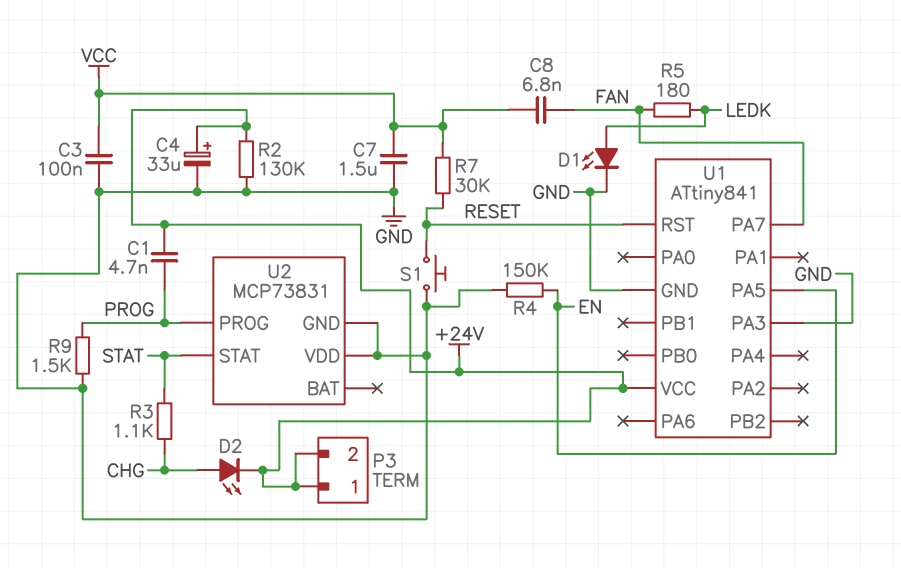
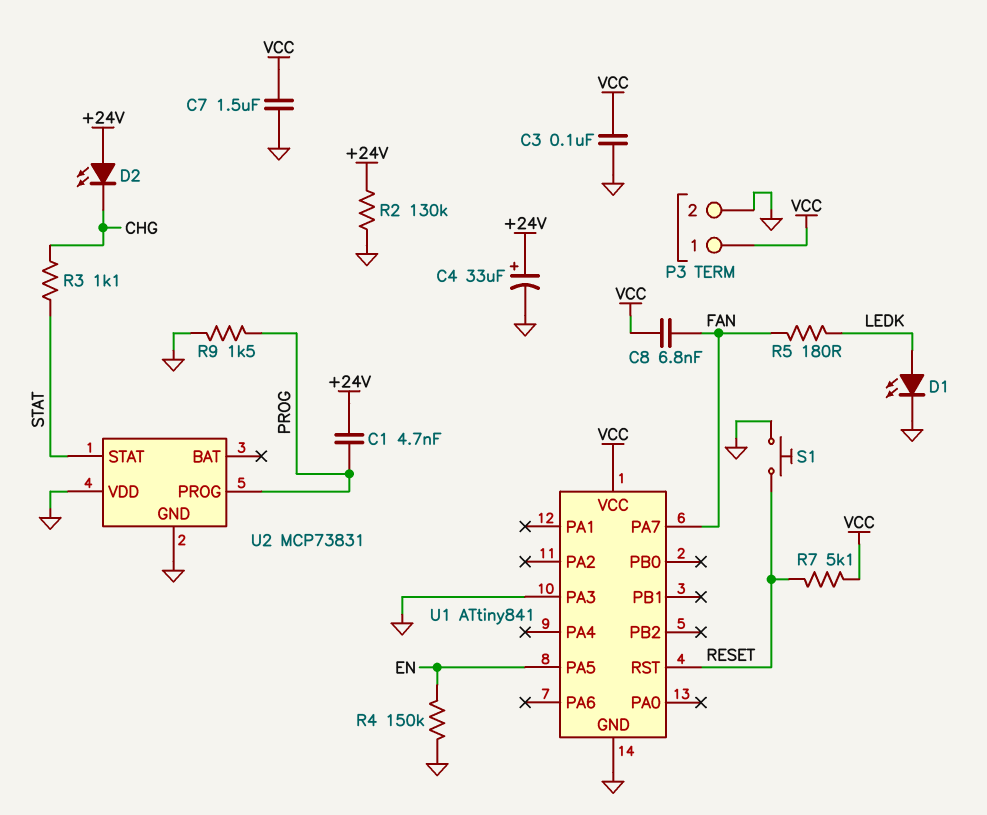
D2: LED (A CHG, K +24V) -> LED (A +24V, K CHG)
P3 pin 1: +24V -> VCC
P3 pin 2: +24V -> GND
R7: 30k (RESET, VCC) -> 5.1k (RESET, VCC)
U1 pin VCC: +24V -> VCC

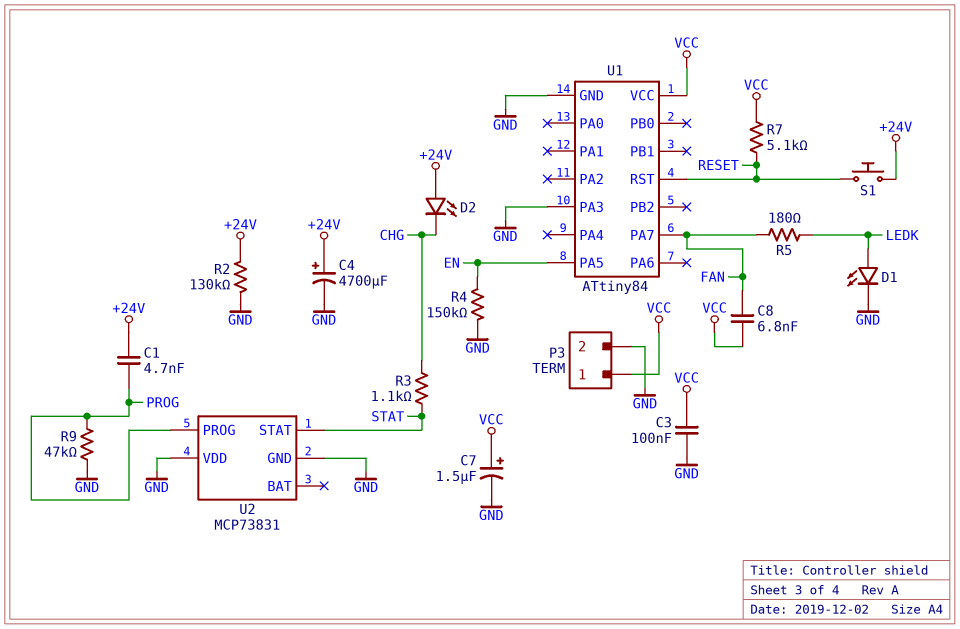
C4: 33uF (plus +24V, minus GND) -> 4700uF (plus +24V, minus GND)
C7: 1.5uF (GND, VCC) -> 1.5uF (plus VCC, minus GND)
R9: 1.5k (GND, PROG) -> 47k (GND, PROG)
S1: button (GND, RESET) -> button (+24V, RESET)
U1: ATtiny841 -> ATtiny84

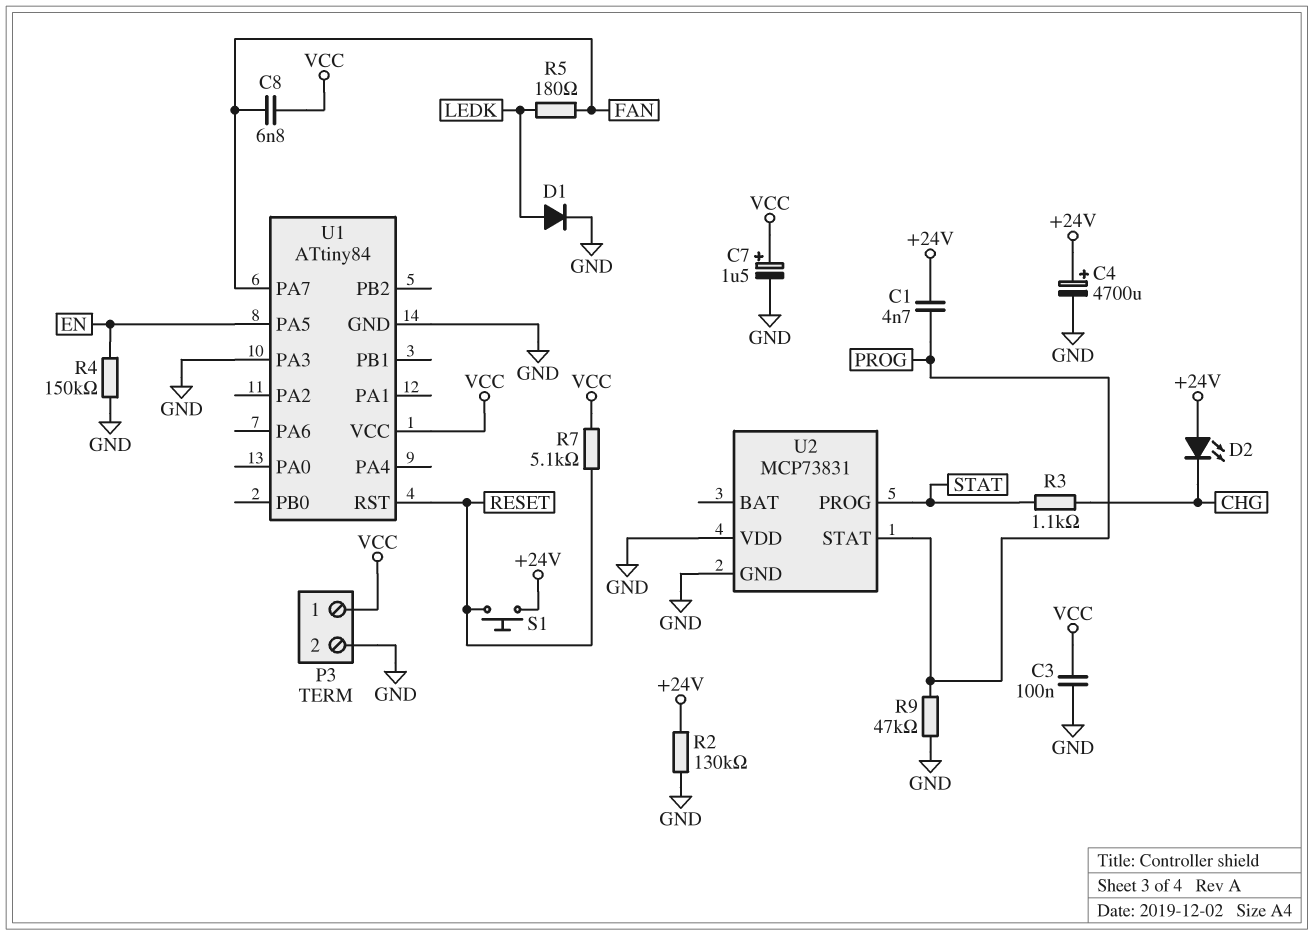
D1: LED (A LEDK, K GND) -> diode (A LEDK, K GND)
U2 pin PROG: PROG -> STAT
U2 pin STAT: STAT -> PROG

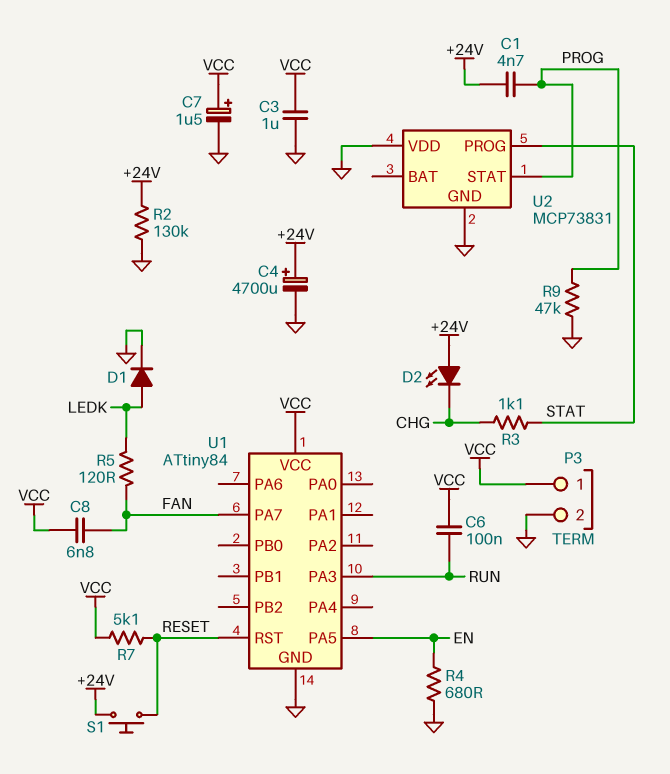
C3: 100nF (GND, VCC) -> 1uF (GND, VCC)
C6: none -> 100nF (RUN, VCC)
R4: 150k (EN, GND) -> 680 (EN, GND)
R5: 180 (FAN, LEDK) -> 120 (FAN, LEDK)
U1 pin PA3: GND -> RUN

